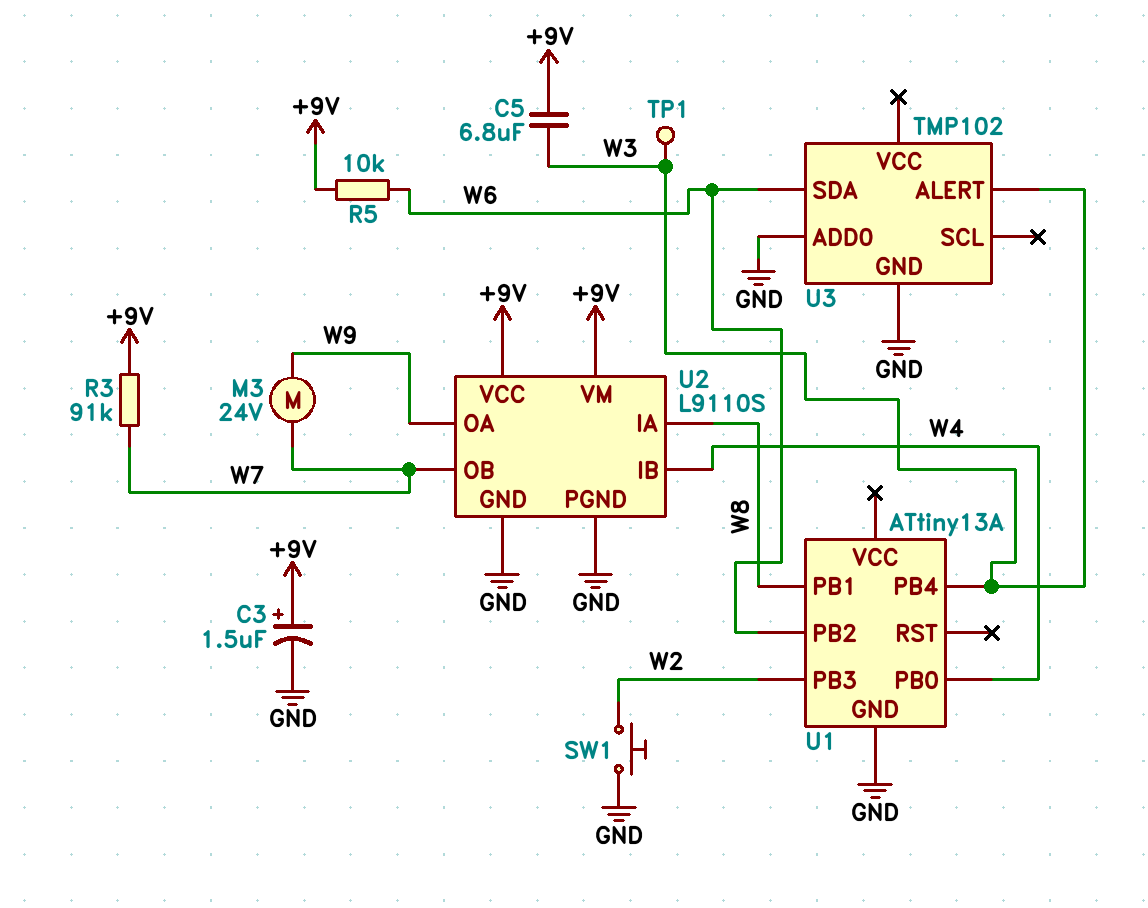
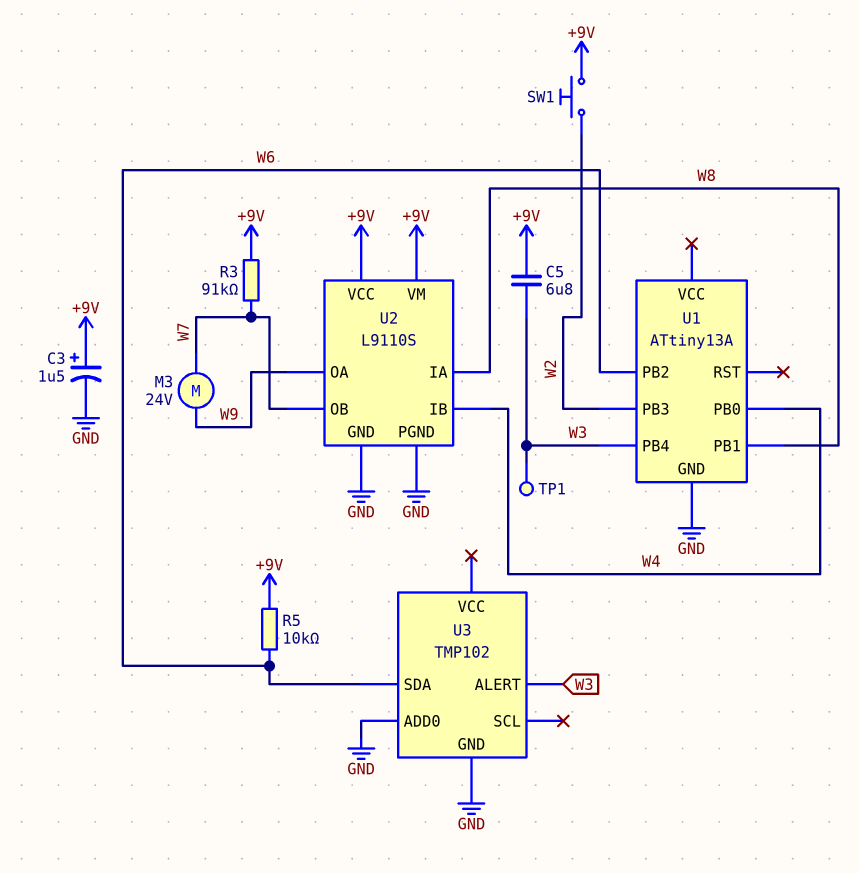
SW1: button (GND, W2) -> button (+9V, W2)

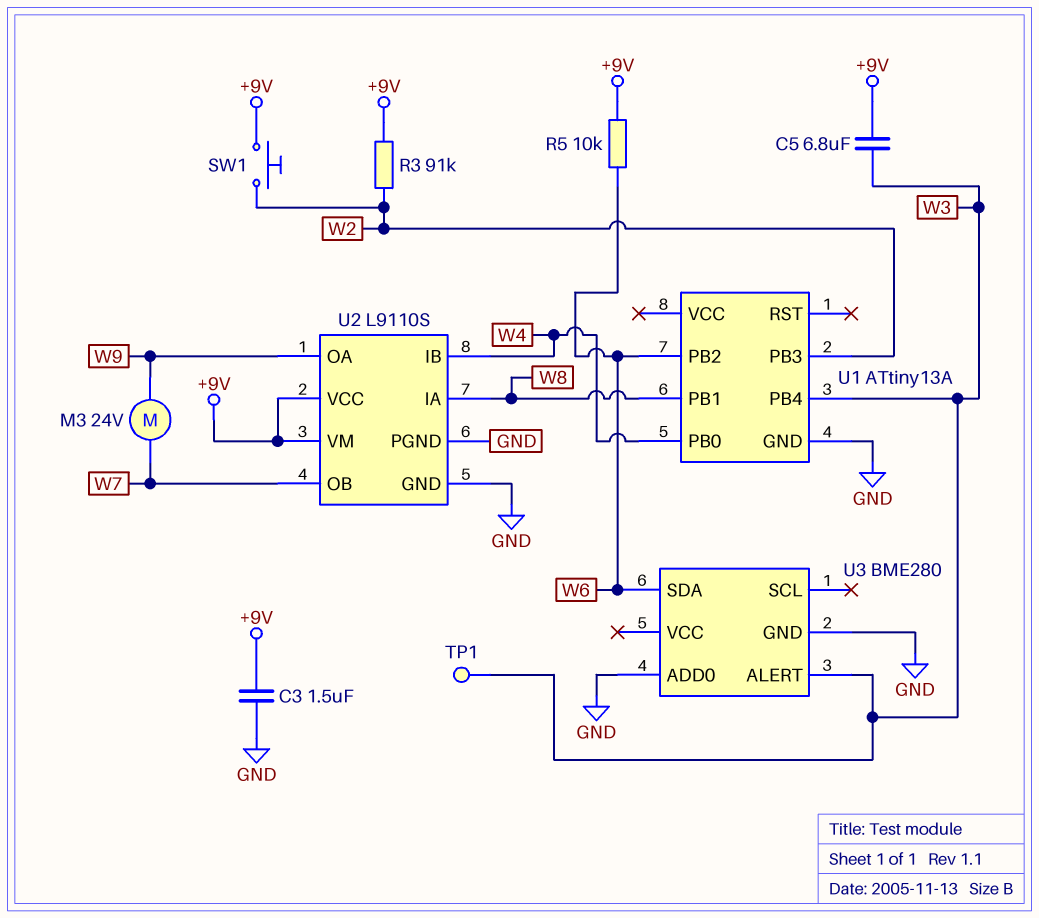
C3: 1.5uF (plus +9V, minus GND) -> 1.5uF (+9V, GND)
R3: 91k (+9V, W7) -> 91k (+9V, W2)
U3: TMP102 -> BME280

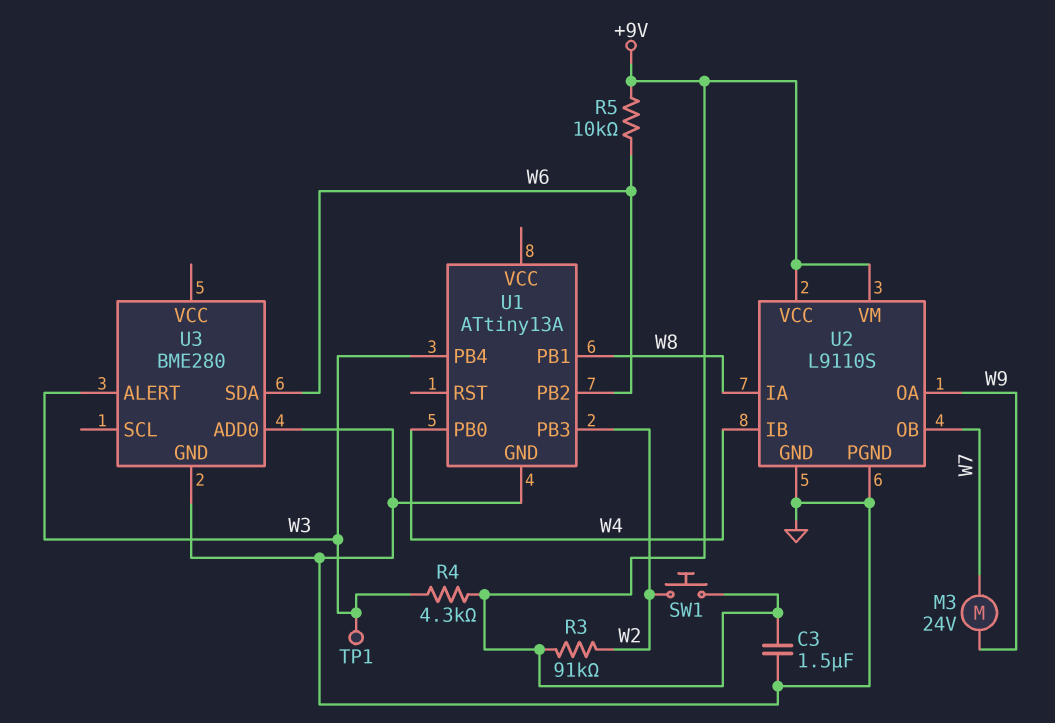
C5: 6.8uF (+9V, W3) -> none
R4: none -> 4.3k (+9V, W3)

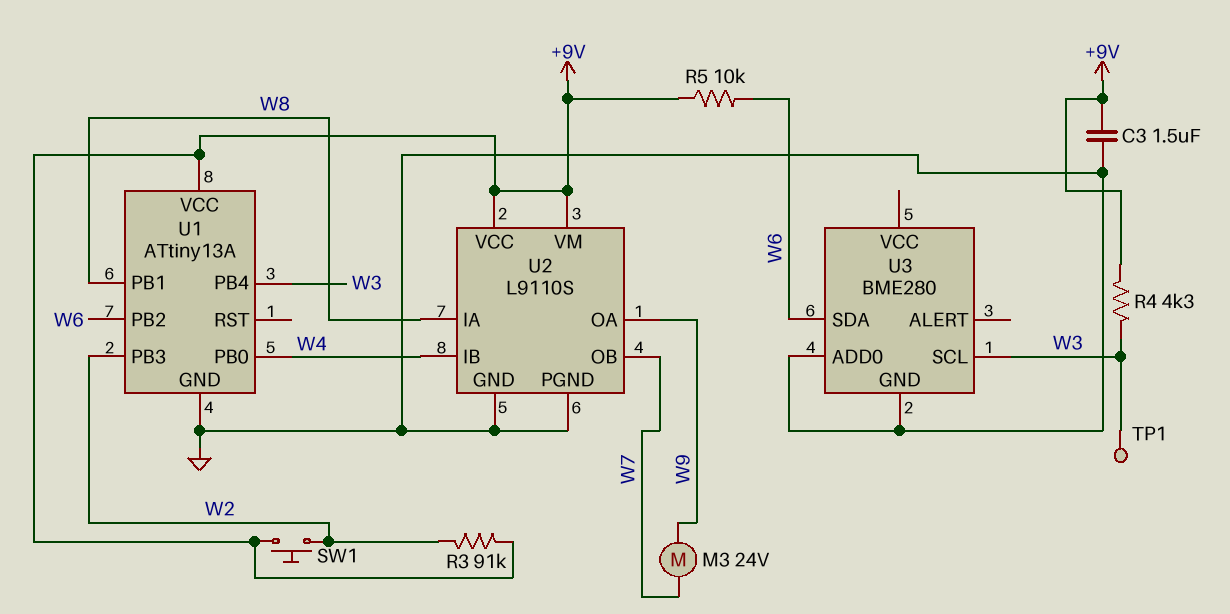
U1 pin VCC: none -> +9V
U3 pin ALERT: W3 -> none
U3 pin SCL: none -> W3

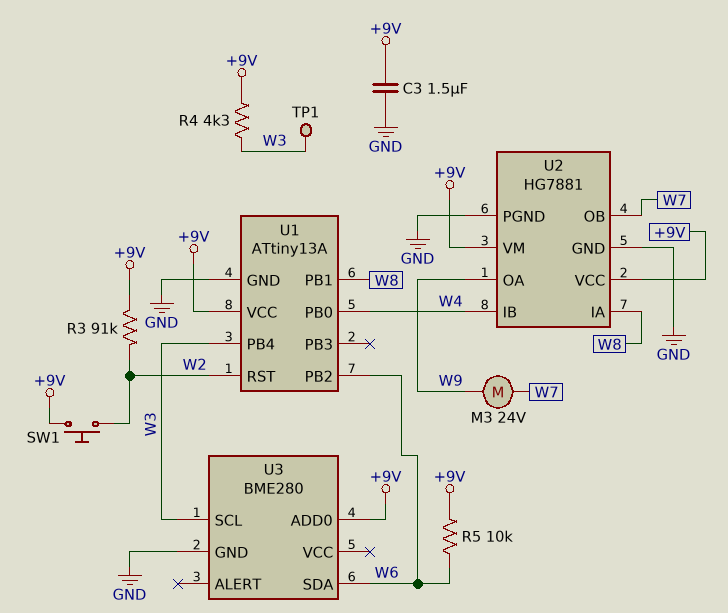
U1 pin PB3: W2 -> none
U1 pin RST: none -> W2
U2: L9110S -> HG7881
U3 pin ADD0: GND -> +9V

